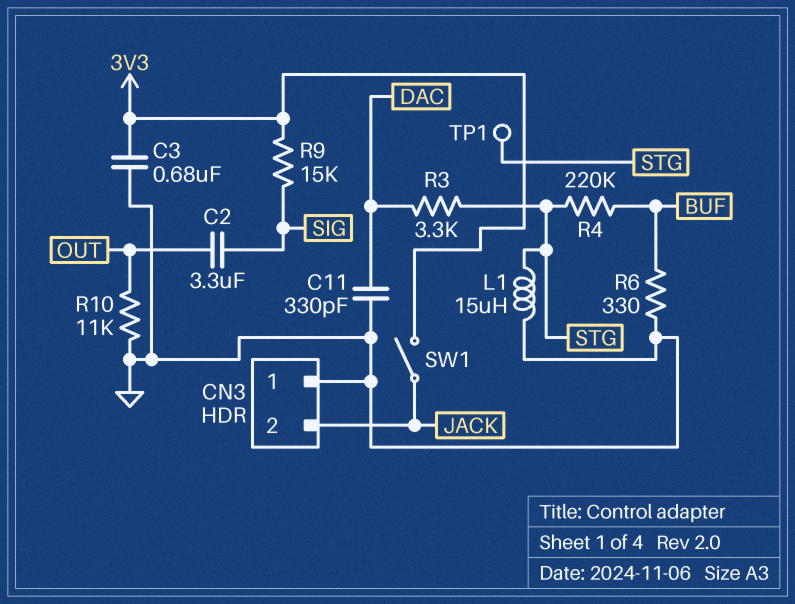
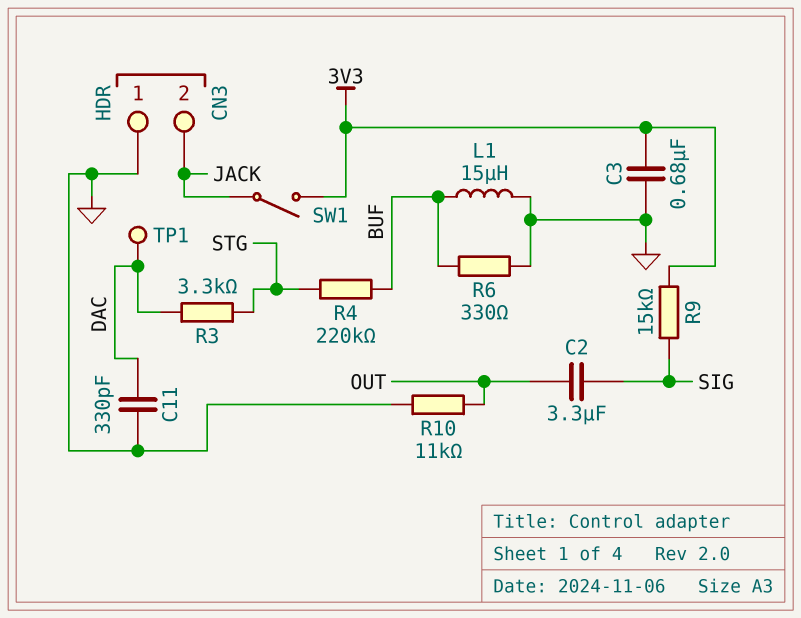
L1: 15uH (GND, STG) -> 15uH (BUF, GND)
TP1: test point (STG) -> test point (DAC)

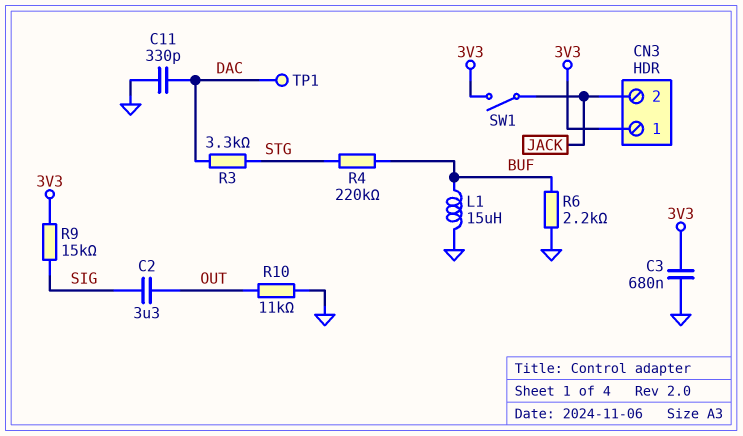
CN3 pin 1: GND -> 3V3
R6: 330 (BUF, GND) -> 2.2k (BUF, GND)

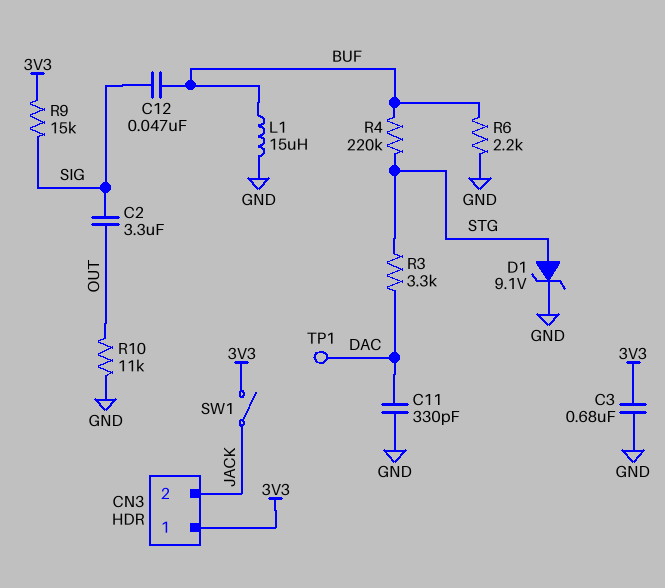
C12: none -> 47nF (BUF, SIG)
D1: none -> zener 9.1V (A STG, K GND)

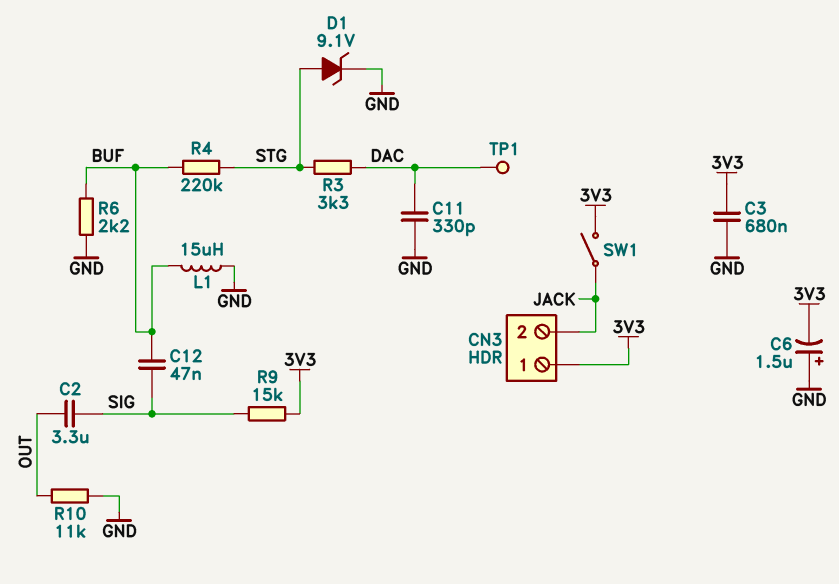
C6: none -> 1.5uF (plus GND, minus 3V3)

